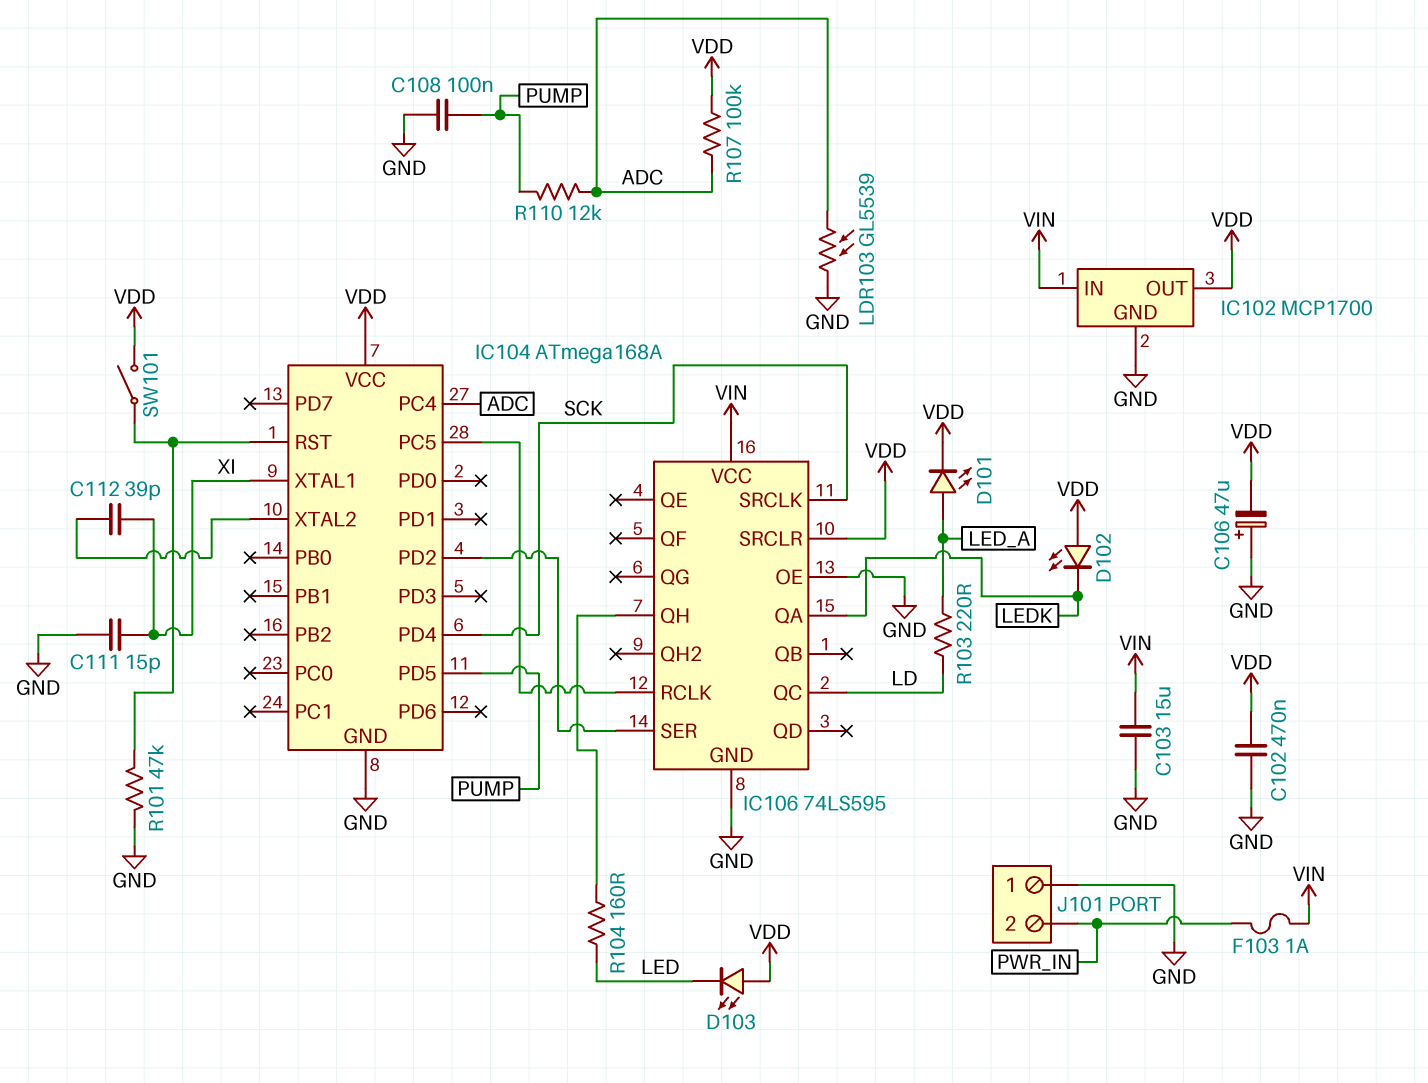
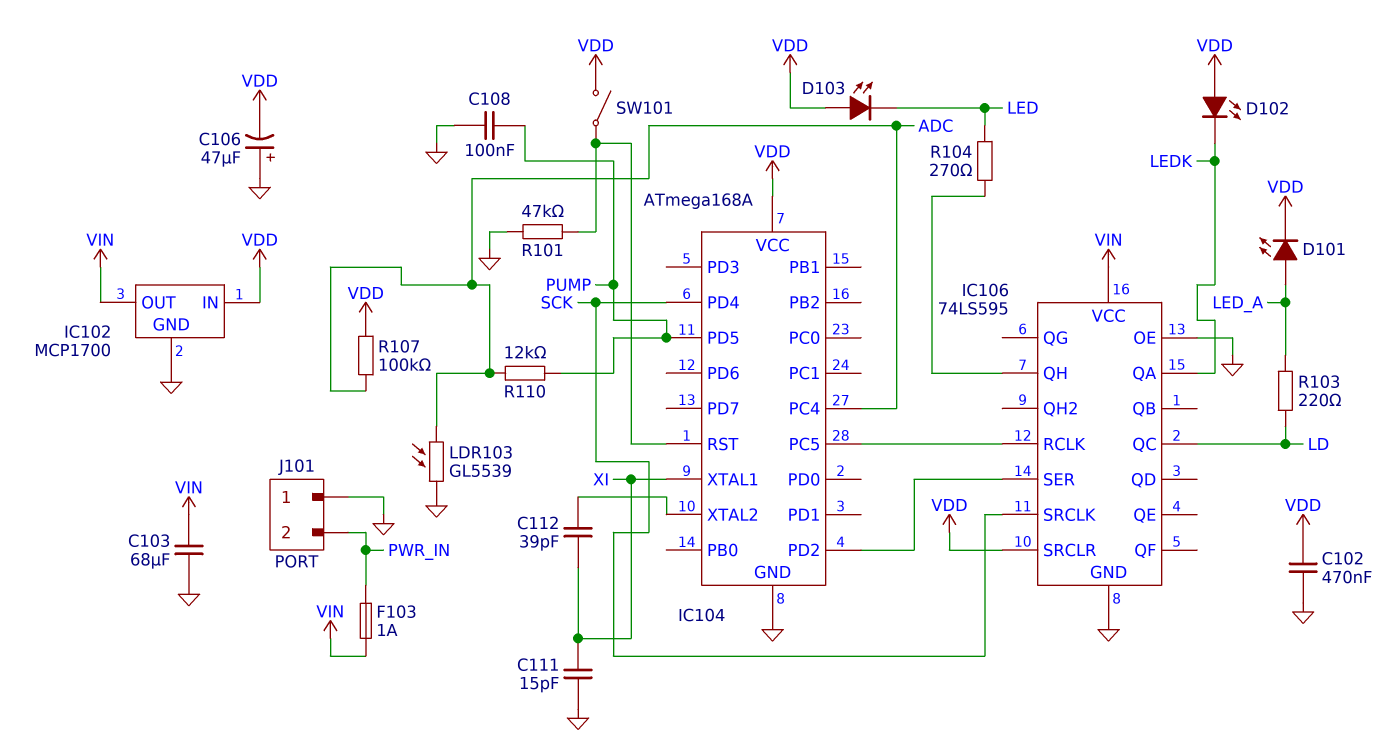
C103: 15uF (GND, VIN) -> 68uF (GND, VIN)
IC102 pin IN: VIN -> VDD
IC102 pin OUT: VDD -> VIN
R104: 160 (IC106/QH, LED) -> 270 (IC106/QH, LED)

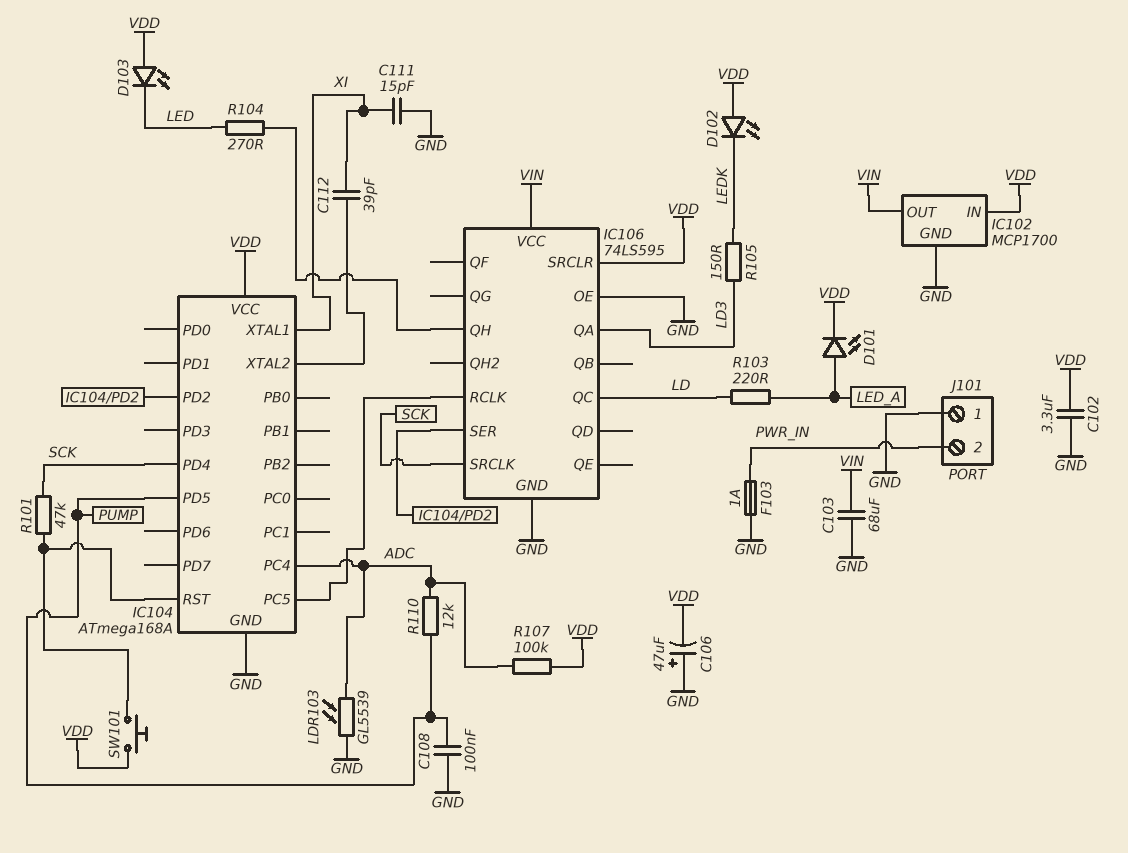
C102: 470nF (GND, VDD) -> 3.3uF (GND, VDD)
F103: 1A (PWR_IN, VIN) -> 1A (GND, PWR_IN)
IC106 pin QA: LEDK -> LD3
R101: 47k (GND, IC104/RST) -> 47k (IC104/RST, SCK)
R105: none -> 150 (LD3, LEDK)
SW101: switch (IC104/RST, VDD) -> button (IC104/RST, VDD)

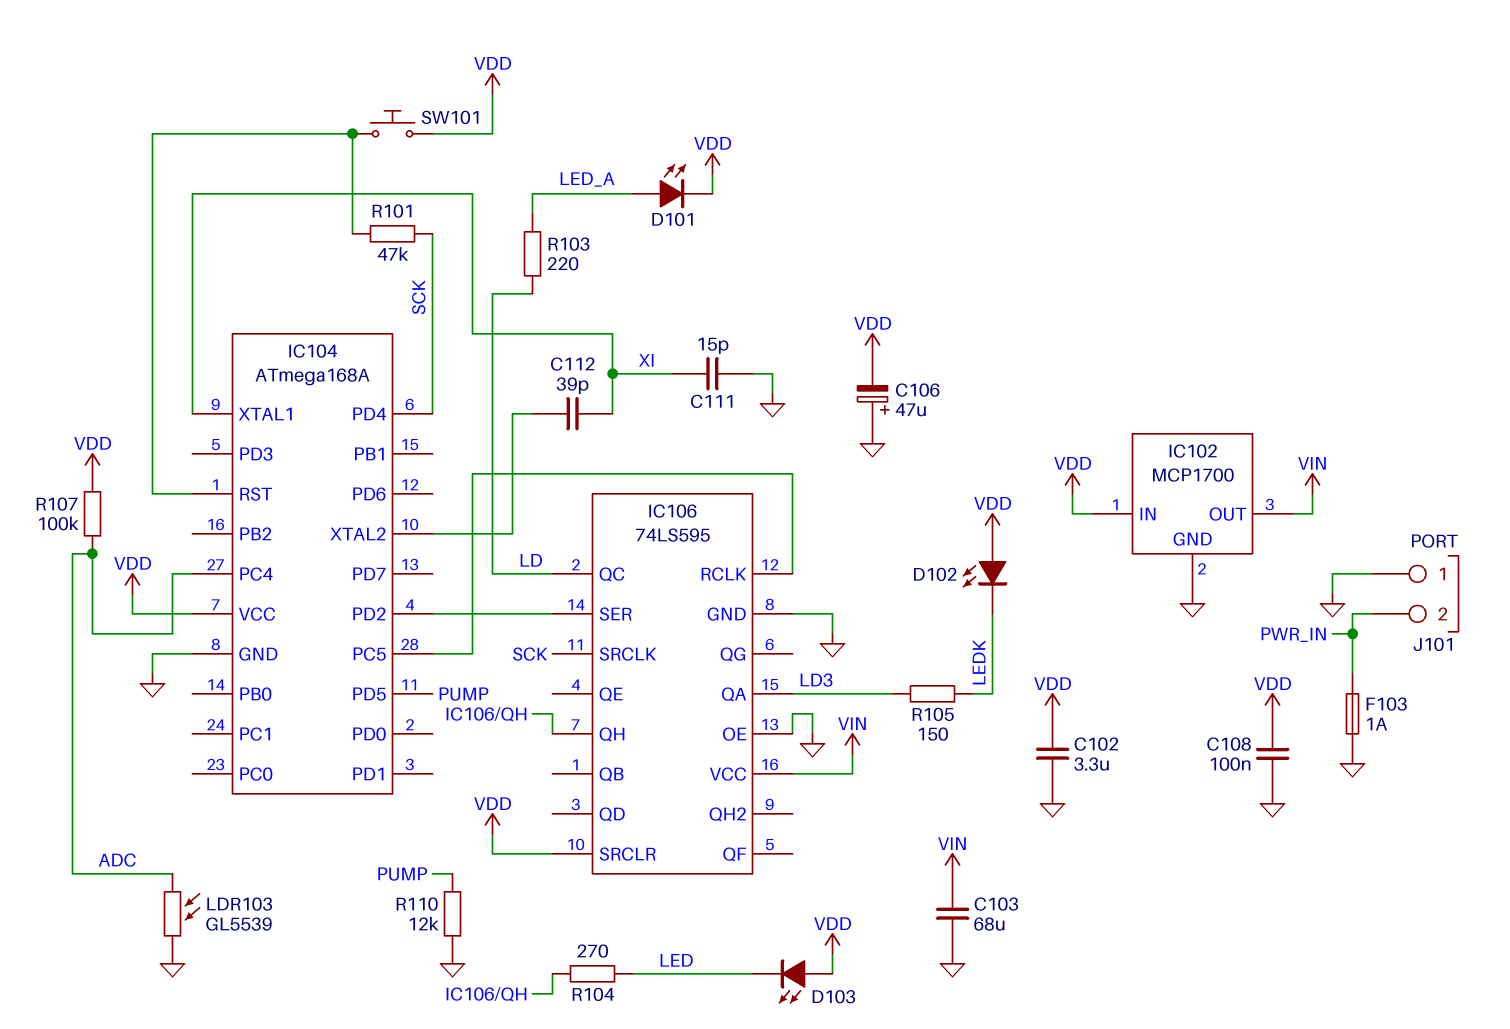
C108: 100nF (GND, PUMP) -> 100nF (GND, VDD)
R110: 12k (ADC, PUMP) -> 12k (GND, PUMP)

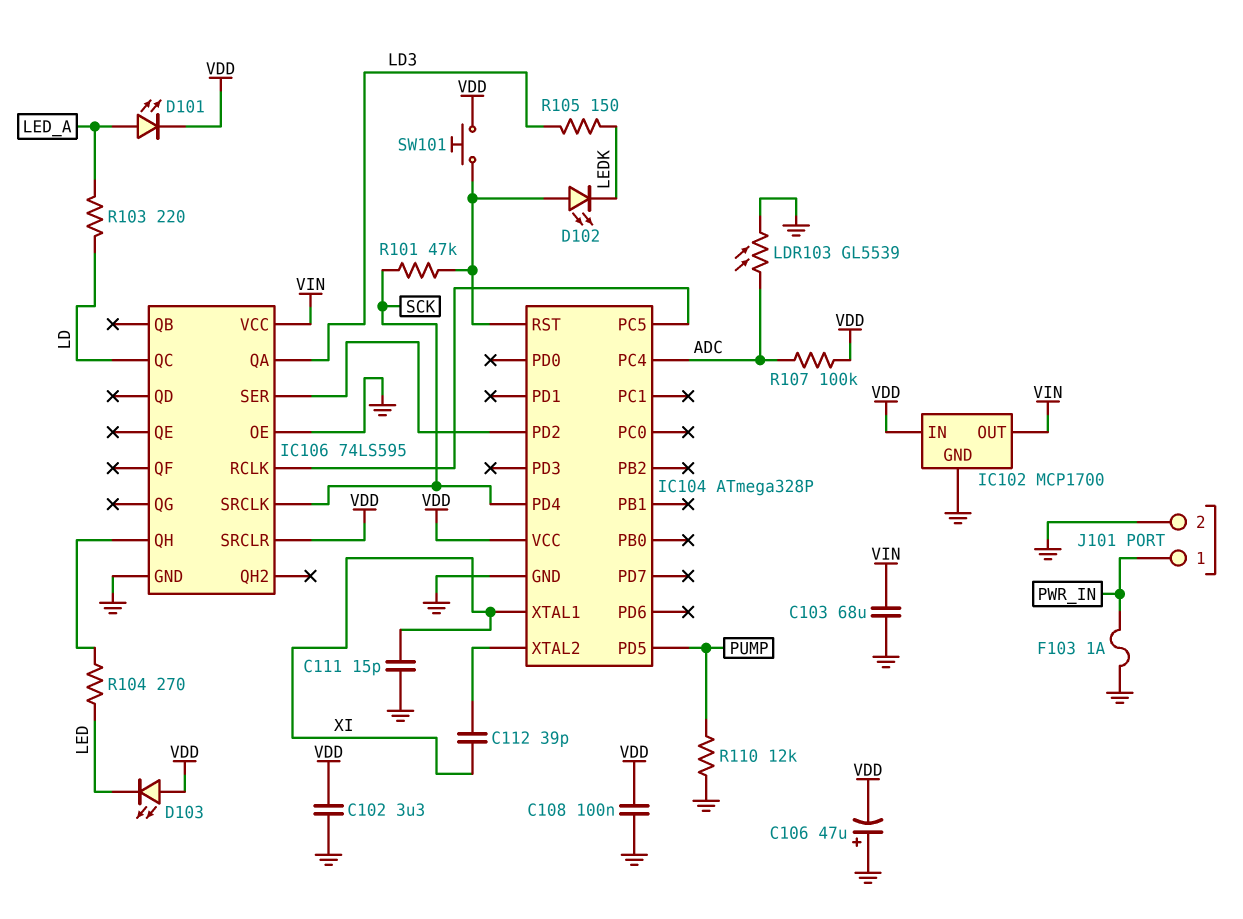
D102: LED (A VDD, K LEDK) -> LED (A IC104/RST, K LEDK)
IC104: ATmega168A -> ATmega328P
J101 pin 1: GND -> PWR_IN
J101 pin 2: PWR_IN -> GND

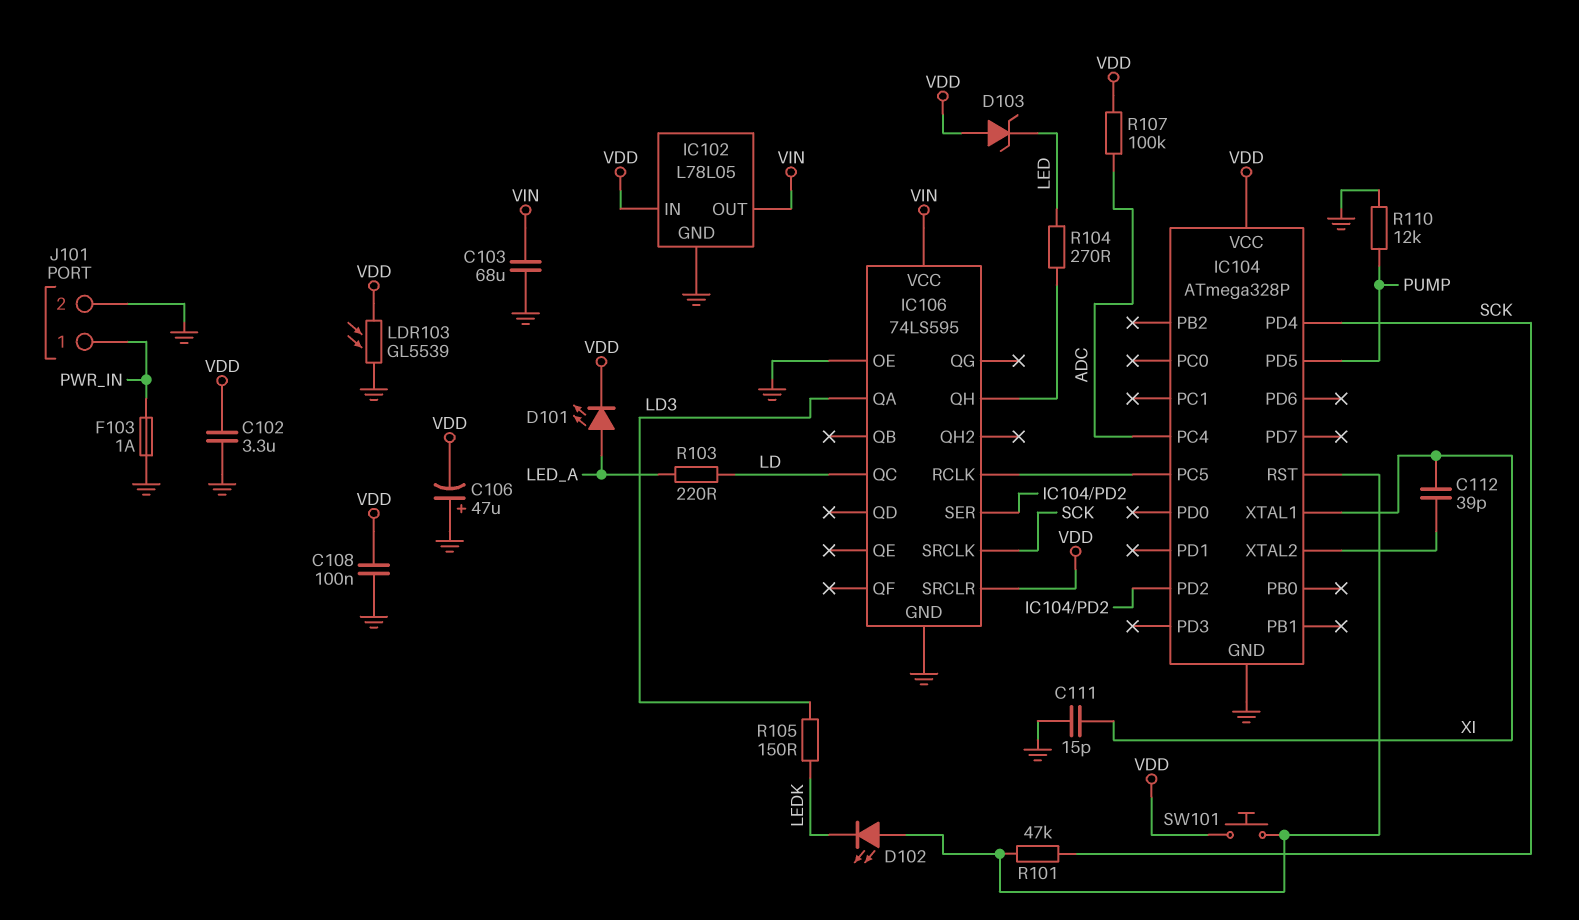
D103: LED (A VDD, K LED) -> zener (A VDD, K LED)
IC102: MCP1700 -> L78L05
LDR103: GL5539 (ADC, GND) -> GL5539 (GND, VDD)

